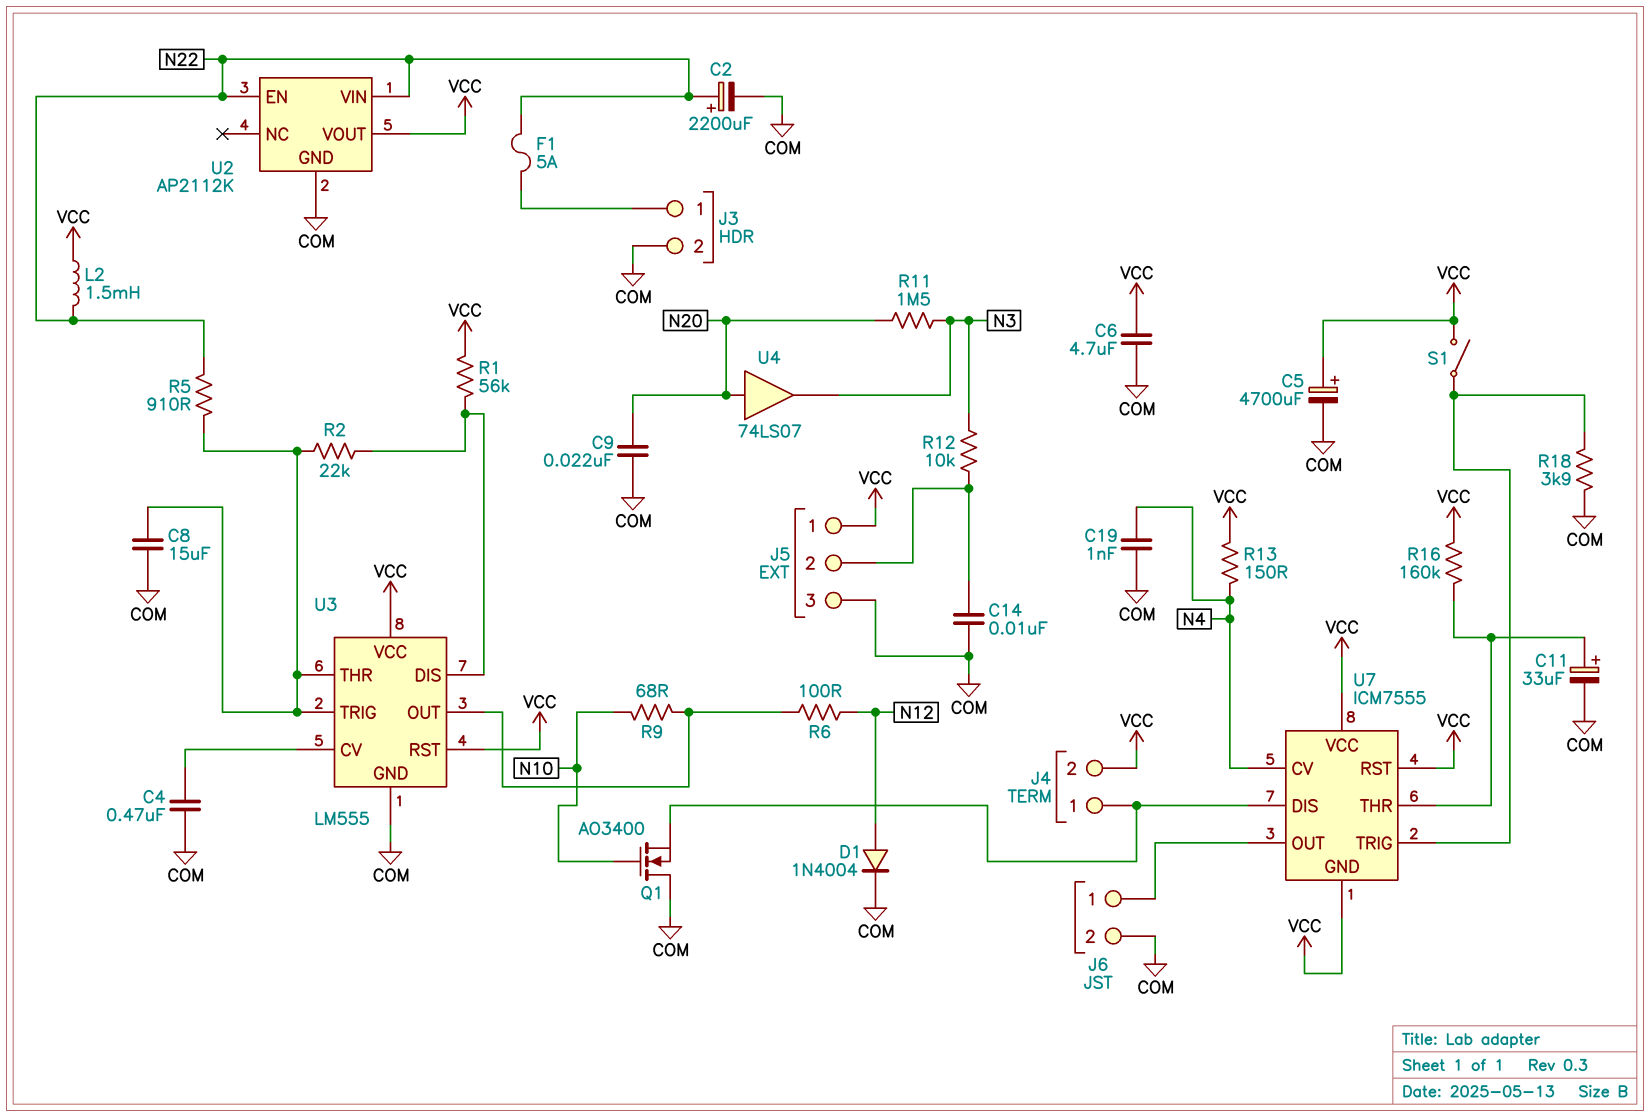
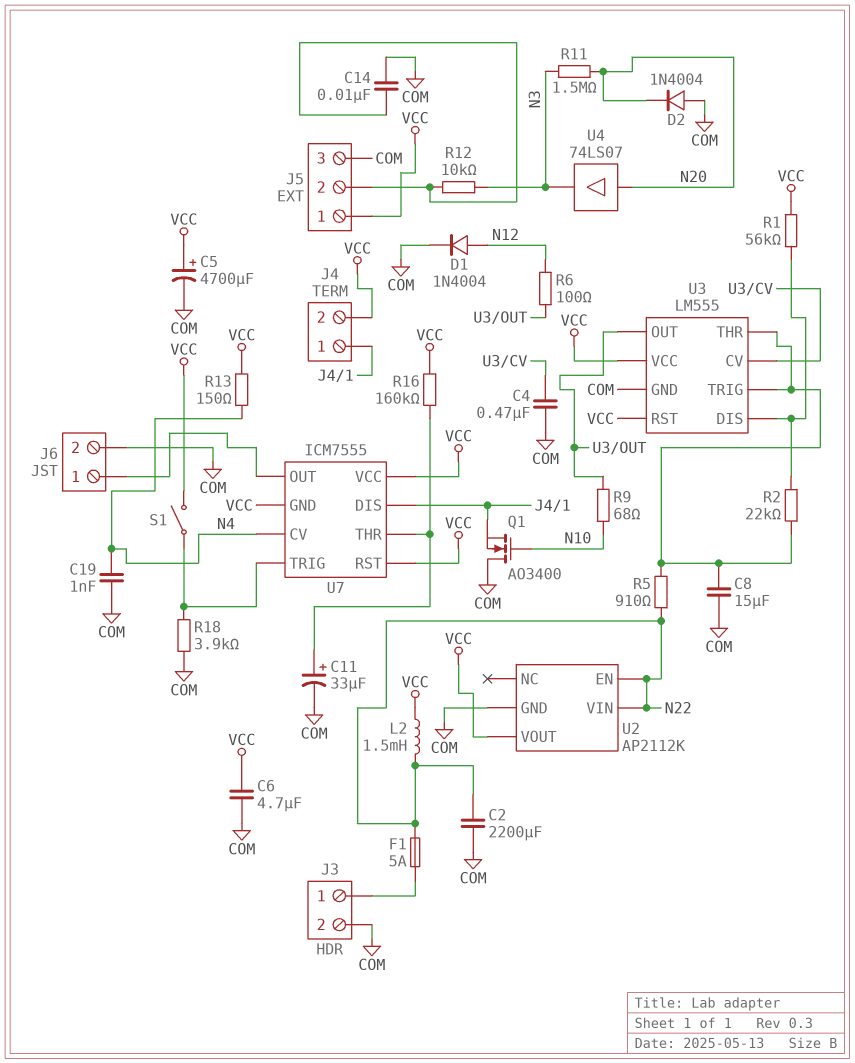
C2: 2200uF (plus N22, minus COM) -> 2200uF (COM, N22)
C9: 22nF (COM, N20) -> none
D2: none -> diode 1N4004 (A COM, K N20)

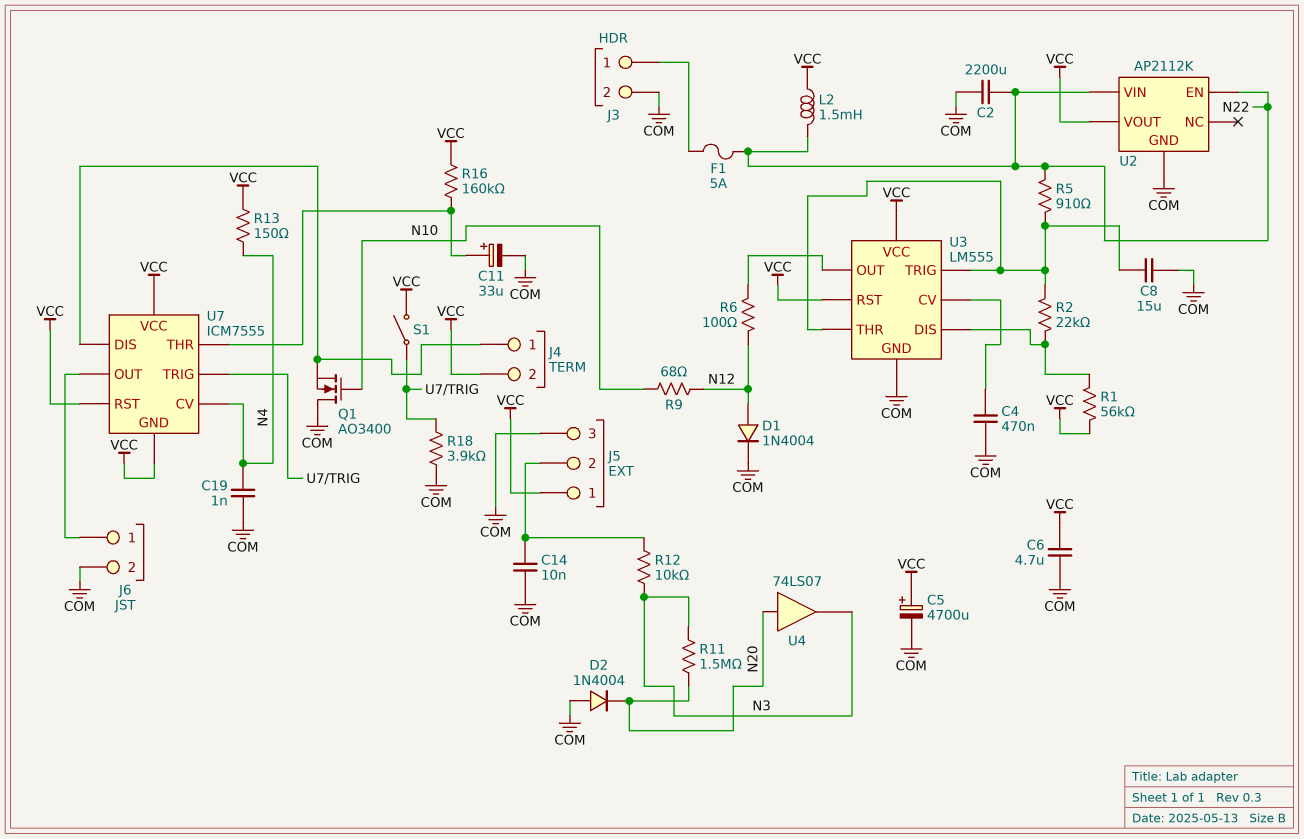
R9: 68 (N10, U3/OUT) -> 68 (N10, N12)

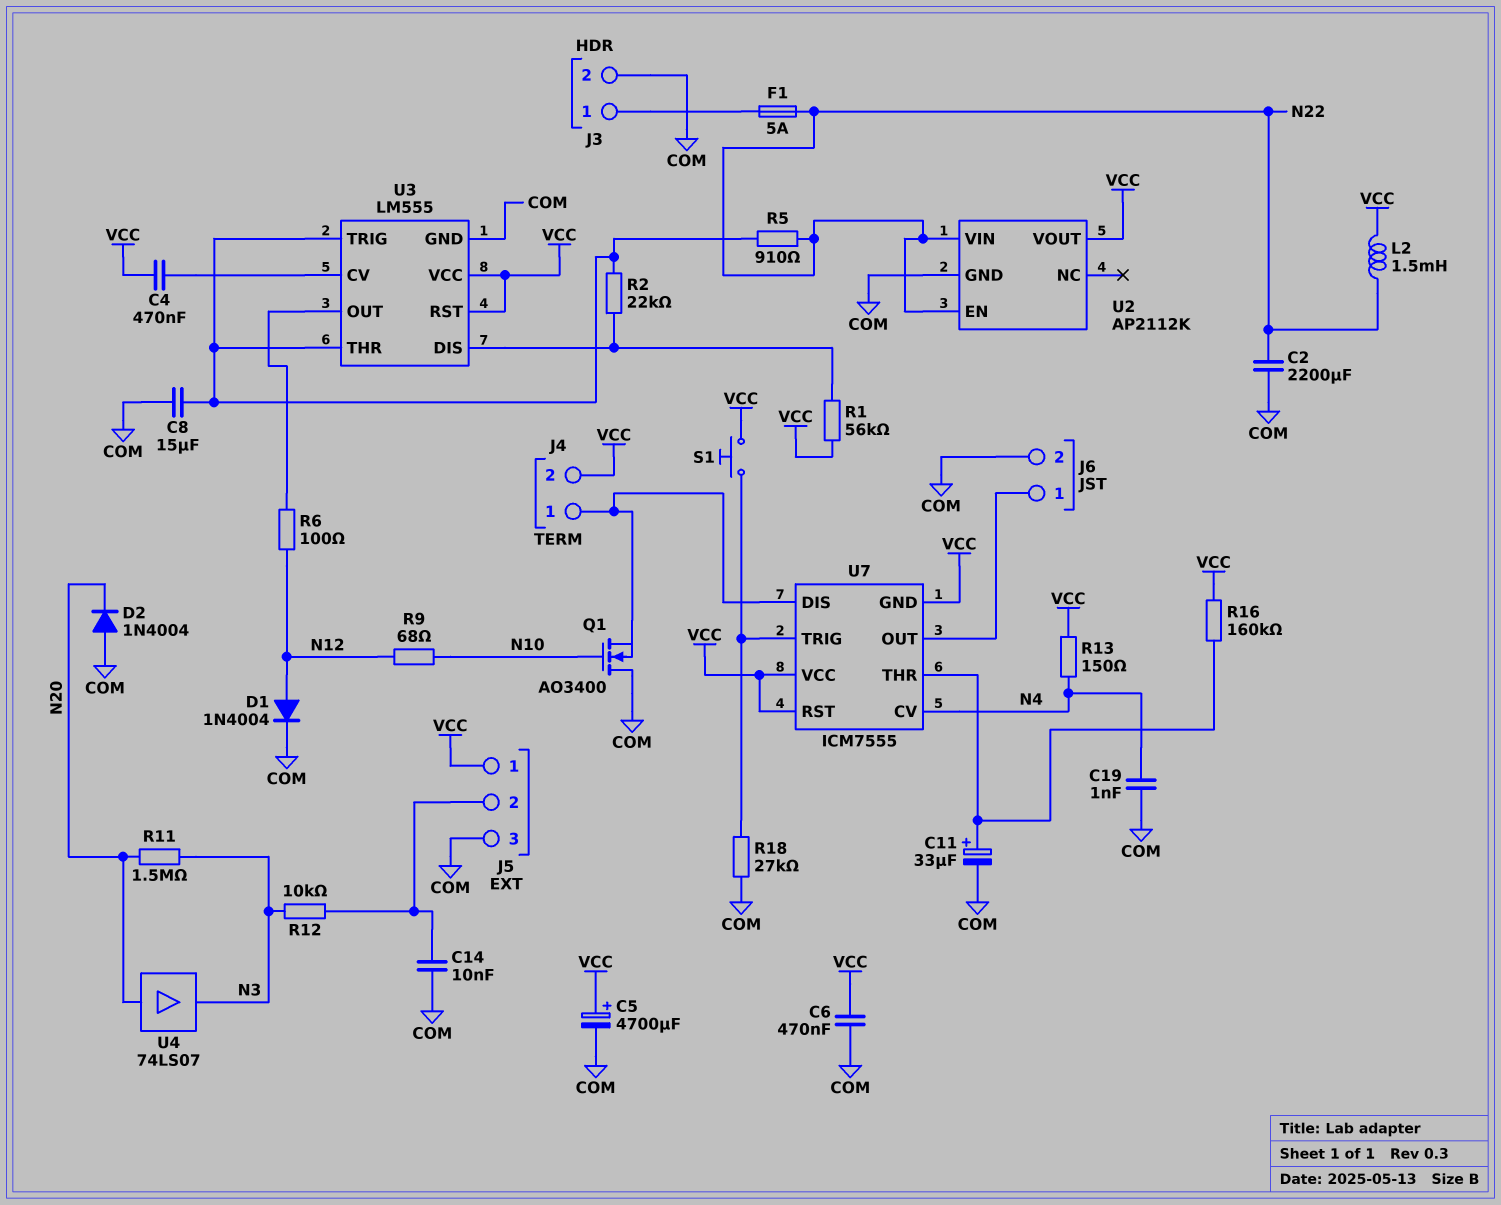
C4: 470nF (COM, U3/CV) -> 470nF (U3/CV, VCC)
C6: 4.7uF (COM, VCC) -> 470nF (COM, VCC)
R18: 3.9k (COM, U7/TRIG) -> 27k (COM, U7/TRIG)
S1: switch (U7/TRIG, VCC) -> button (U7/TRIG, VCC)

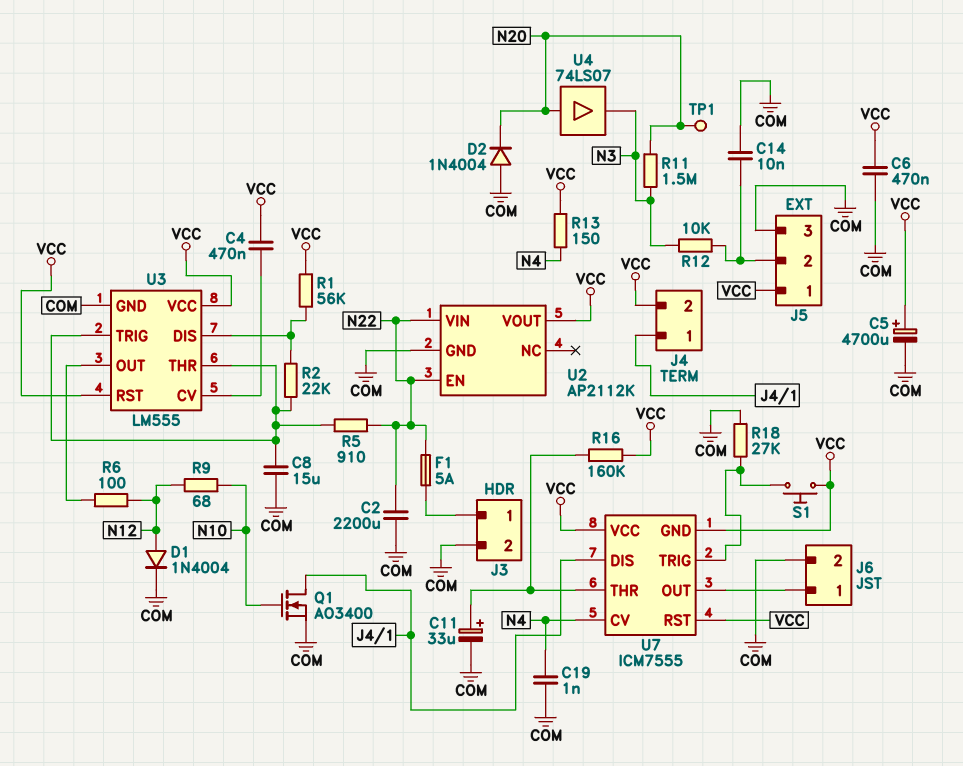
L2: 1.5mH (N22, VCC) -> none
Q1: NMOS AO3400 (G N10, D COM, S J4/1) -> NMOS AO3400 (G N10, D J4/1, S COM)
TP1: none -> test point (N20)

